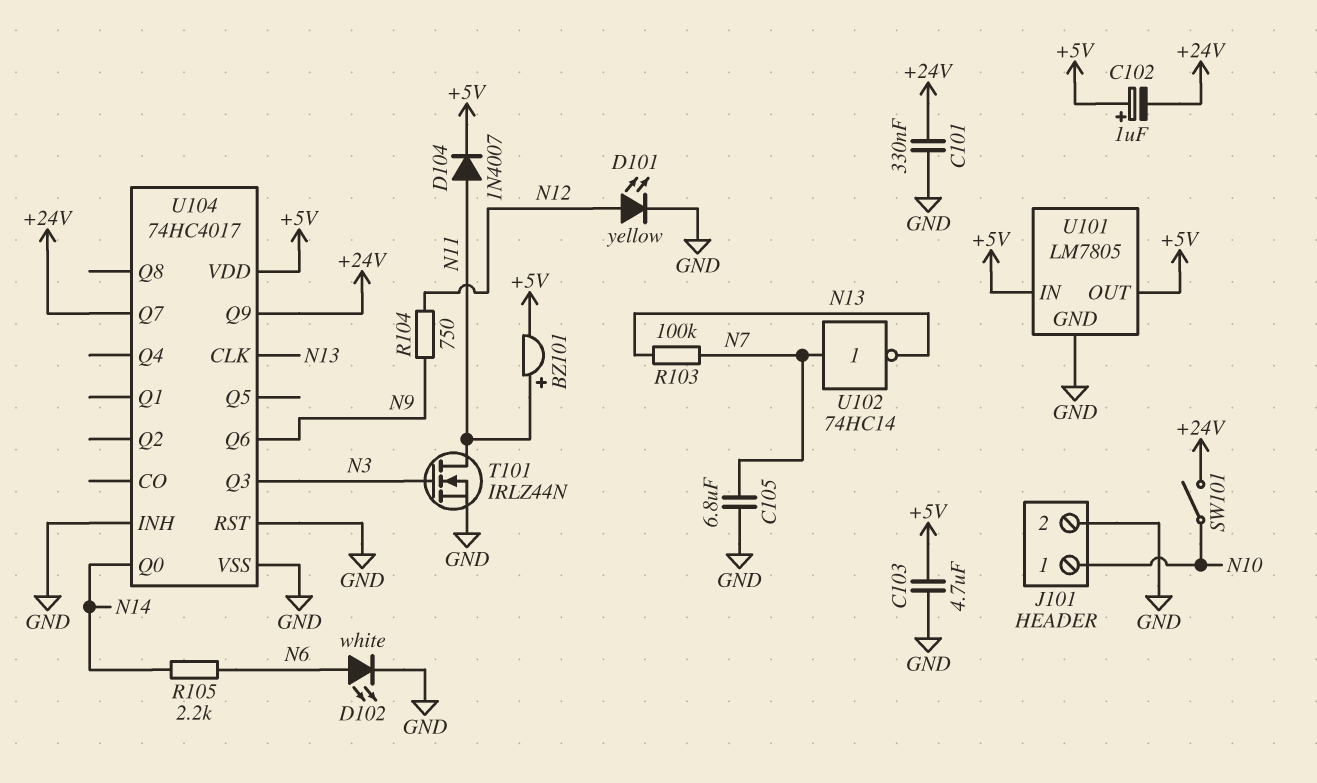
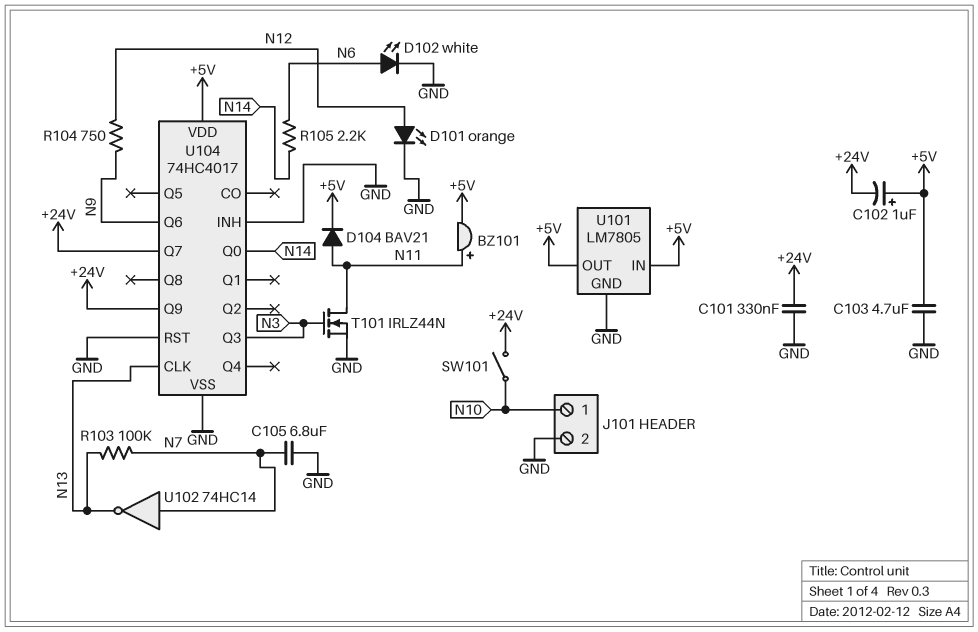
D101: LED yellow (A N12, K GND) -> LED orange (A N12, K GND)
D104: diode 1N4007 (A N11, K +5V) -> diode BAV21 (A N11, K +5V)

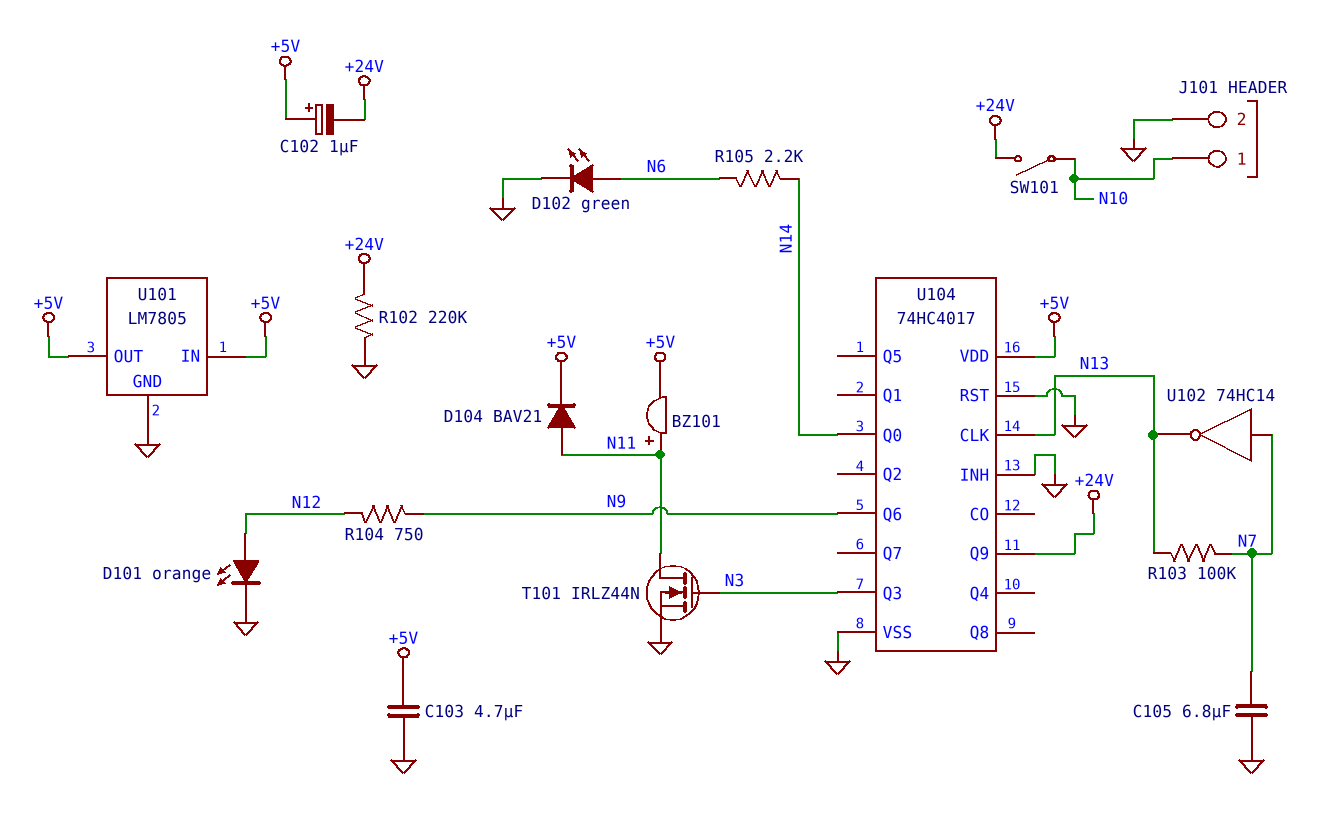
C101: 330nF (+24V, GND) -> none
D102: LED white (A N6, K GND) -> LED green (A N6, K GND)
R102: none -> 220k (+24V, GND)
U104 pin Q7: +24V -> none

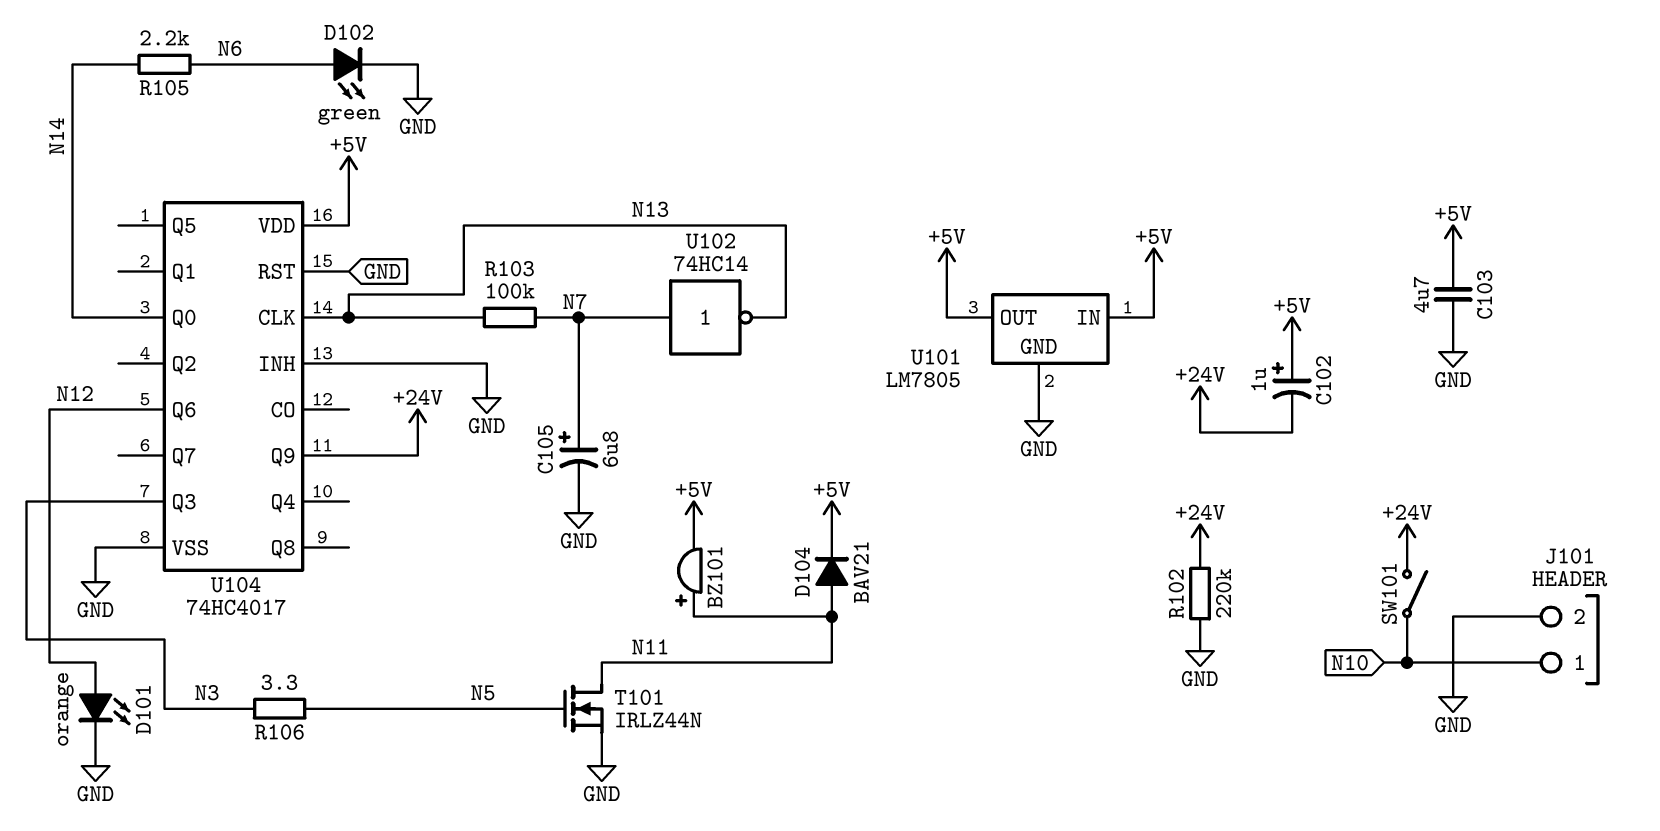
C105: 6.8uF (GND, N7) -> 6.8uF (plus N7, minus GND)
R104: 750 (N9, N12) -> none
R106: none -> 3.3 (N3, N5)
T101: NMOS IRLZ44N (G N3, D N11, S GND) -> NMOS IRLZ44N (G N5, D N11, S GND)
U104 pin Q6: N9 -> N12

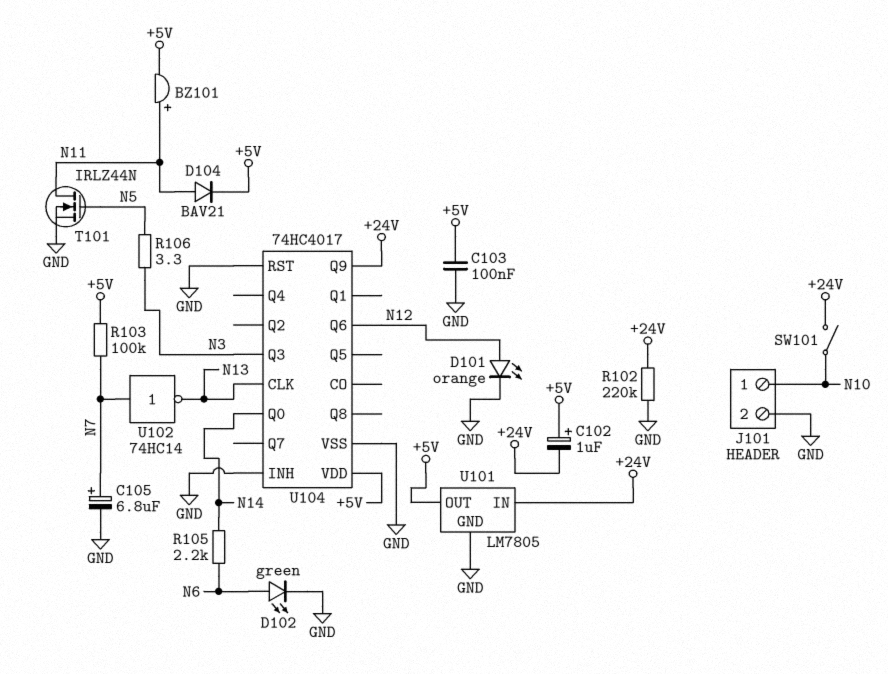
C103: 4.7uF (+5V, GND) -> 100nF (+5V, GND)
R103: 100k (N7, N13) -> 100k (+5V, N7)
U101 pin IN: +5V -> +24V

